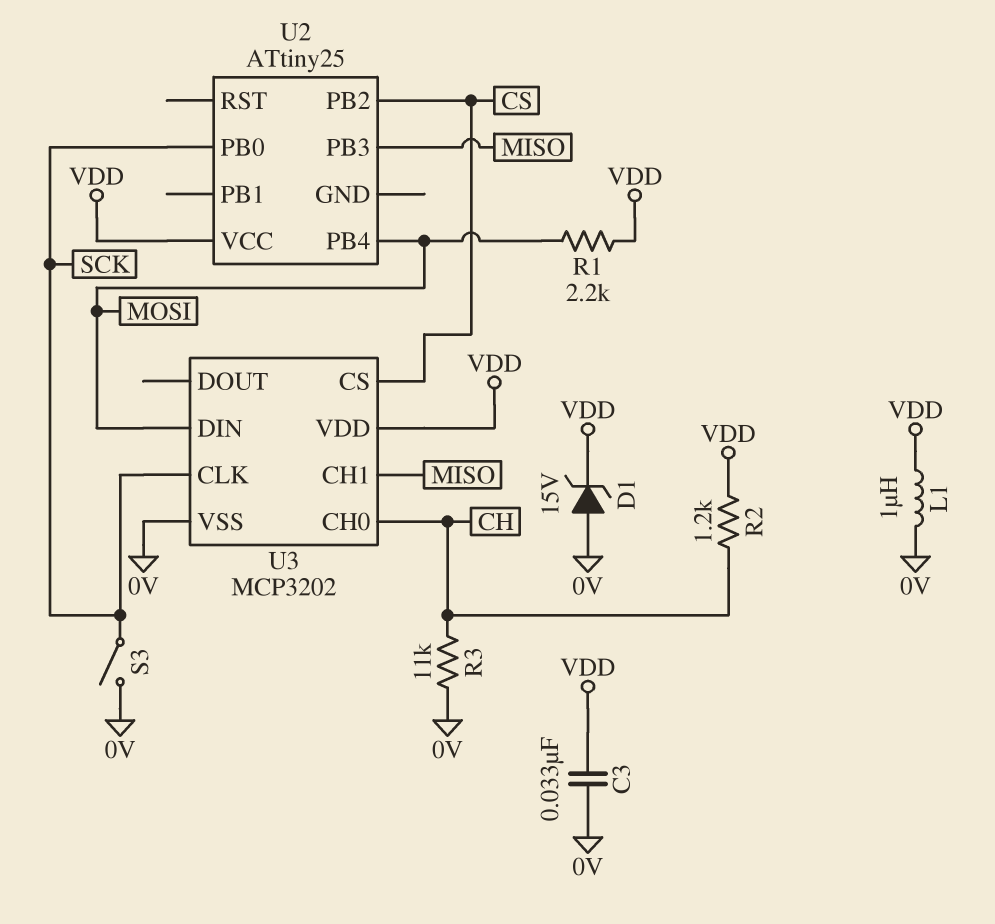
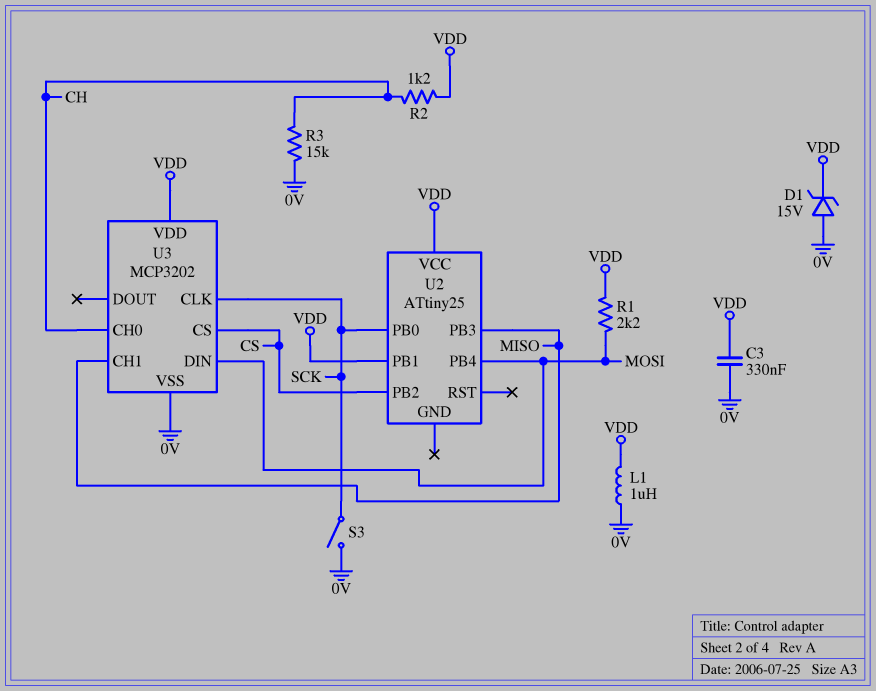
C3: 33nF (0V, VDD) -> 330nF (0V, VDD)
R3: 11k (0V, CH) -> 15k (0V, CH)
U2 pin PB1: none -> VDD

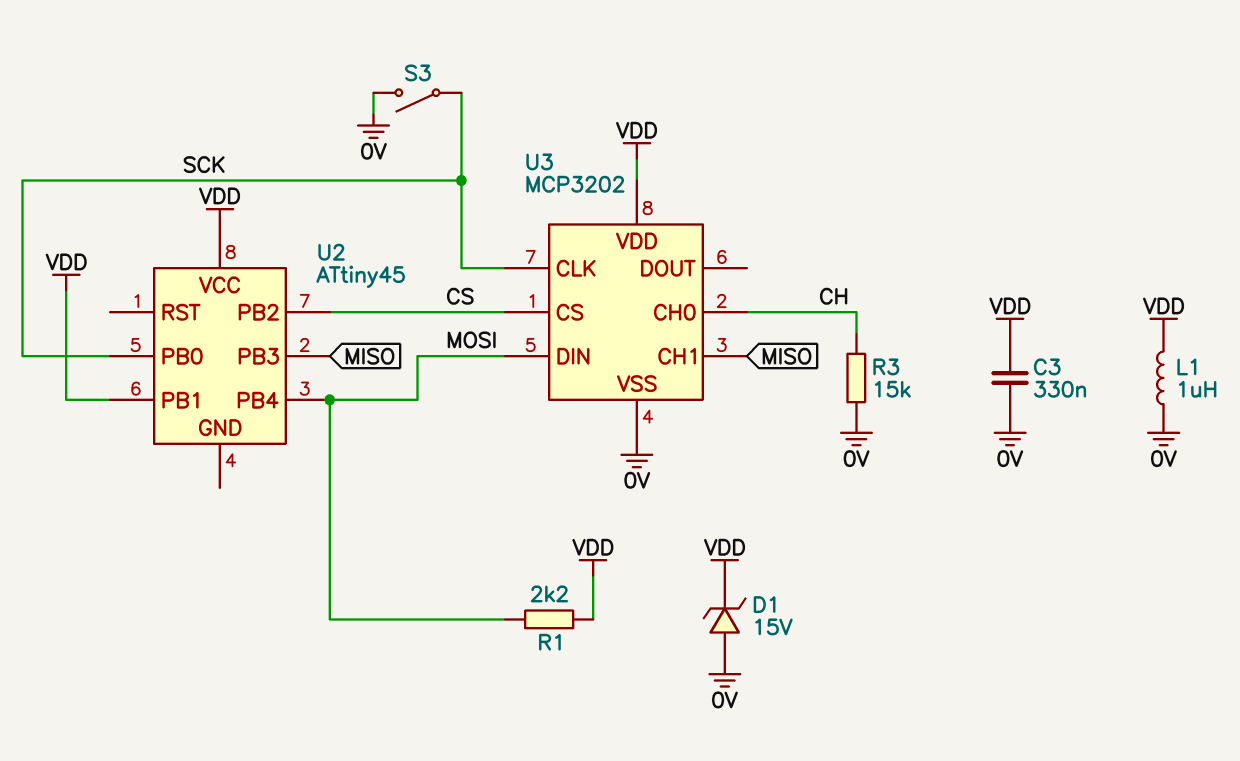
R2: 1.2k (CH, VDD) -> none
U2: ATtiny25 -> ATtiny45

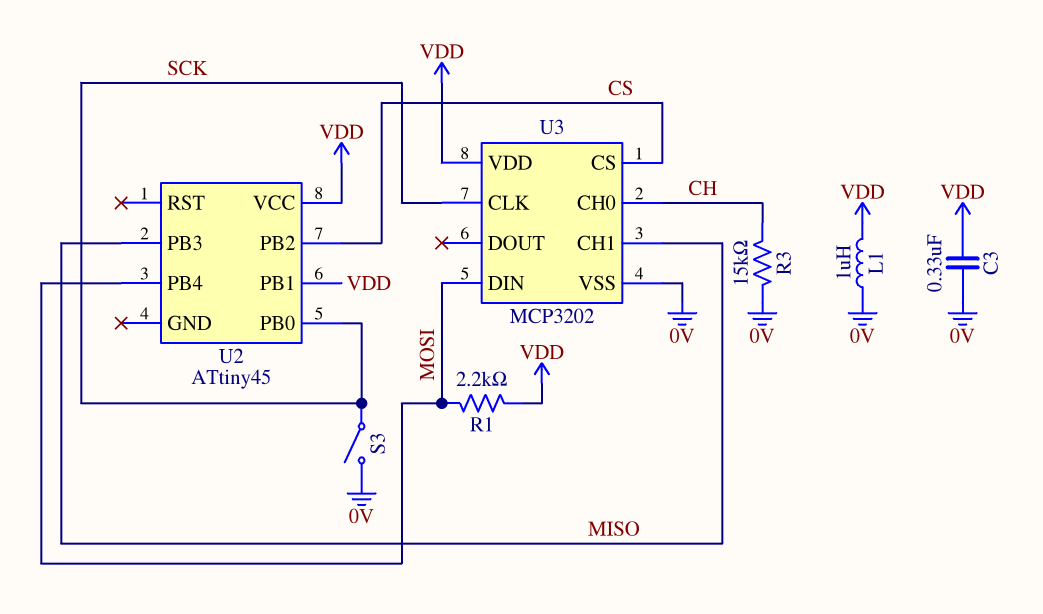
D1: zener 15V (A 0V, K VDD) -> none

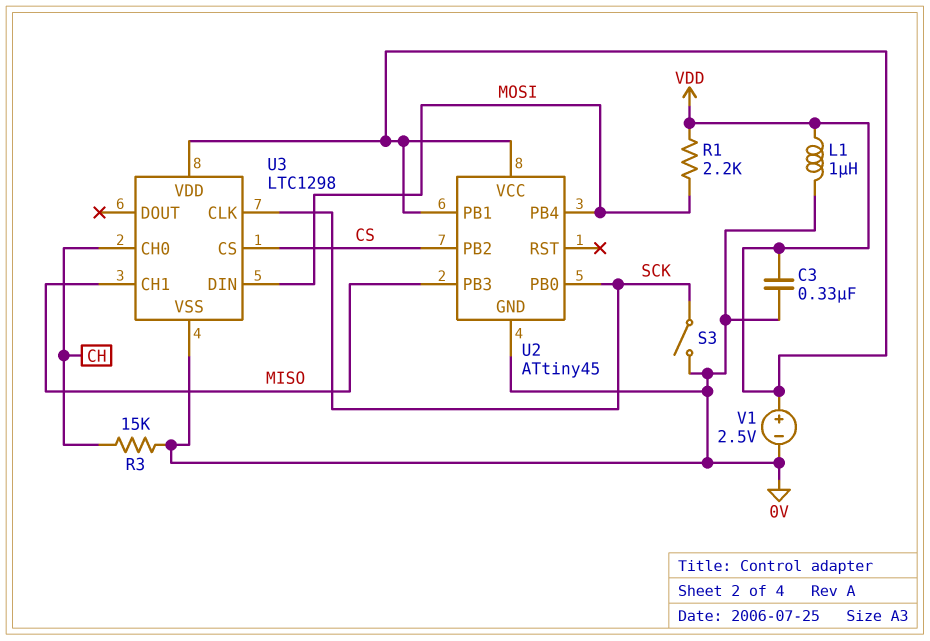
U2 pin GND: none -> 0V
U3: MCP3202 -> LTC1298
V1: none -> 2.5V (plus VDD, minus 0V)

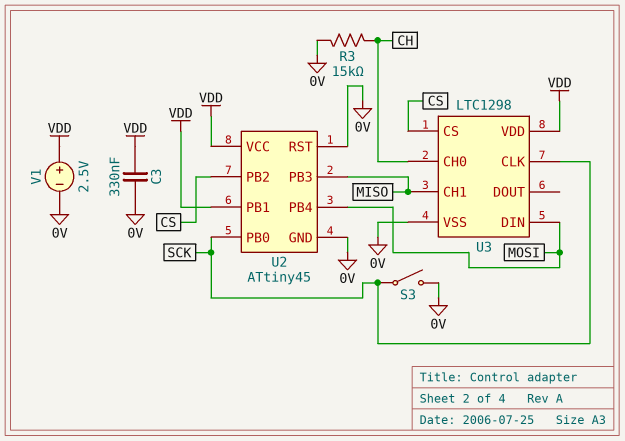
L1: 1uH (0V, VDD) -> none
R1: 2.2k (MOSI, VDD) -> none
U2 pin RST: none -> 0V

